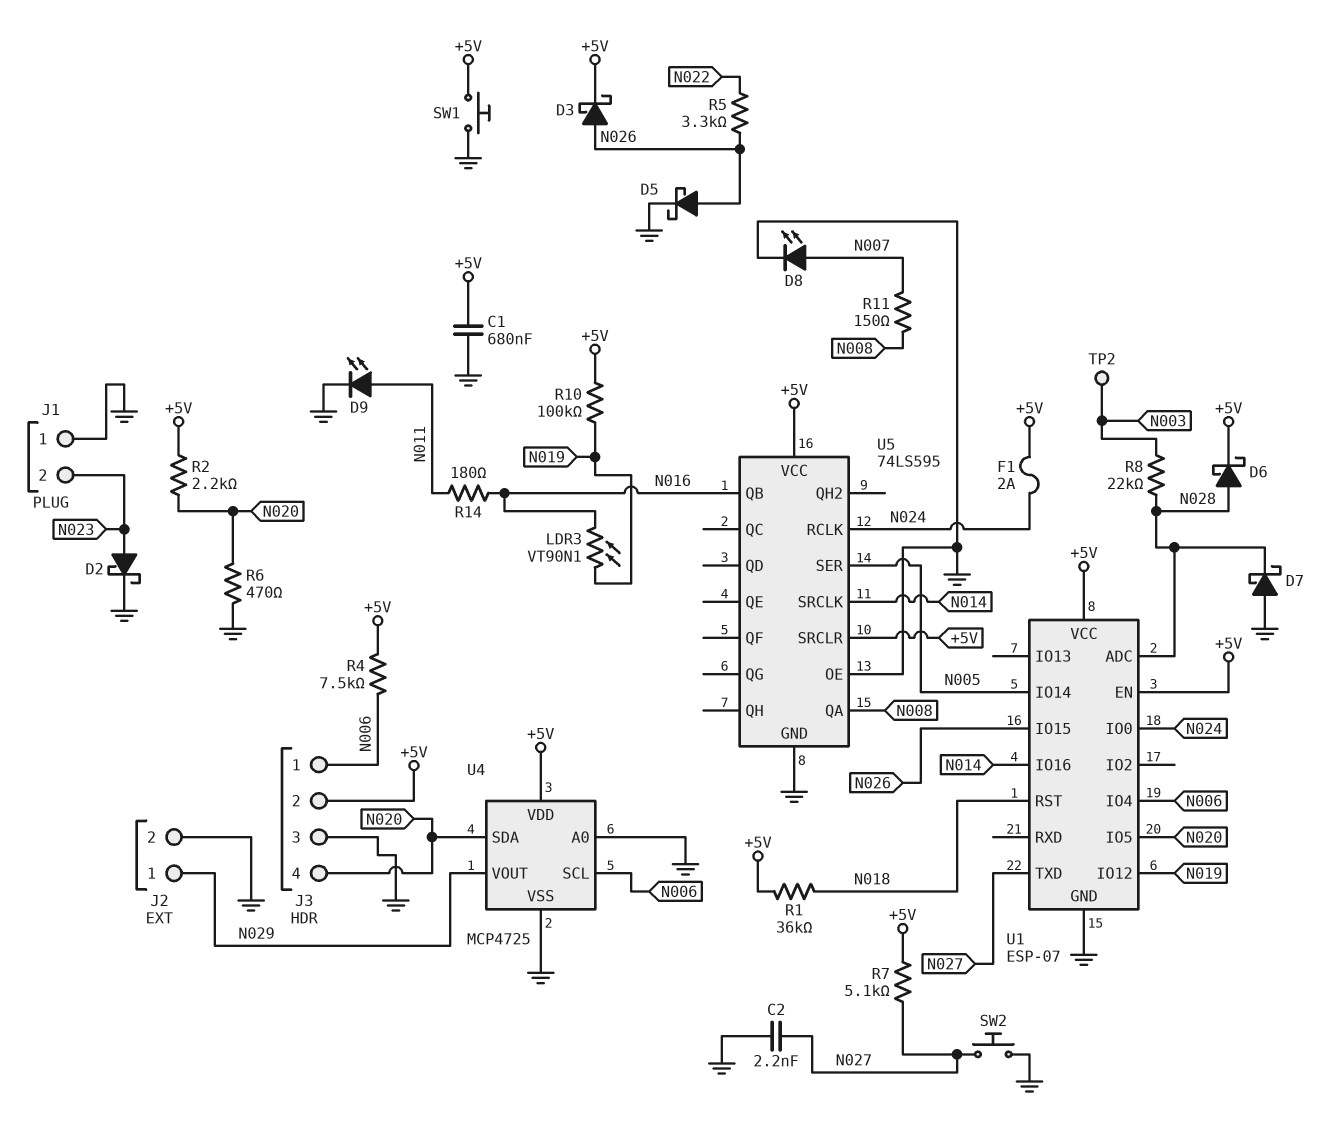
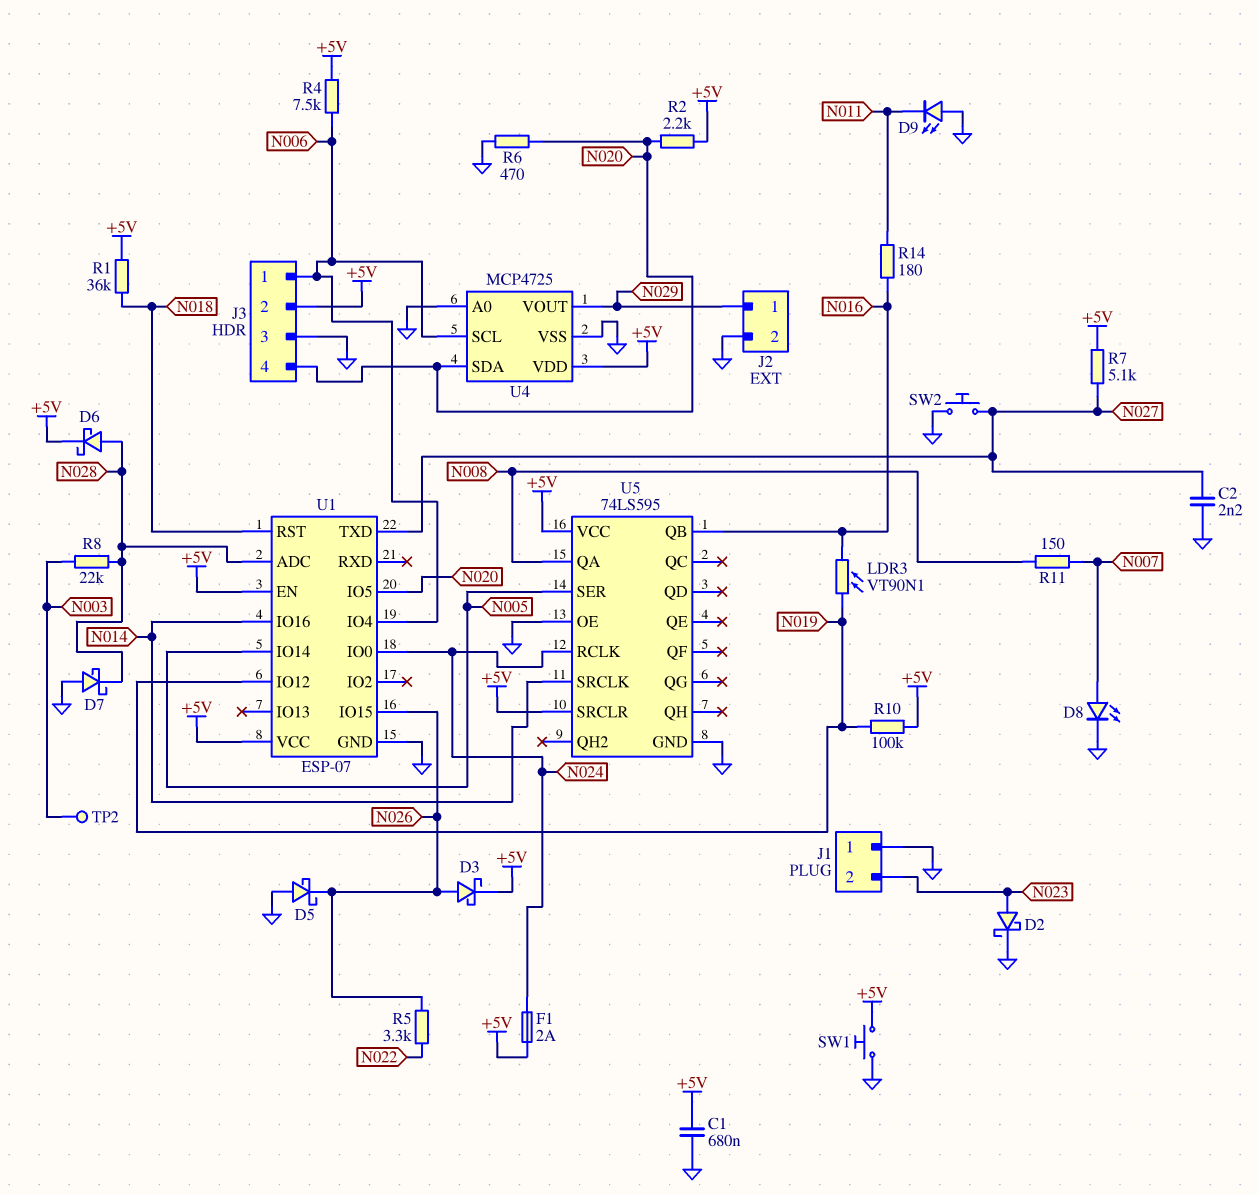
D5: schottky (A N026, K GND) -> schottky (A GND, K N026)
D9: LED (A N011, K GND) -> LED (A GND, K N011)

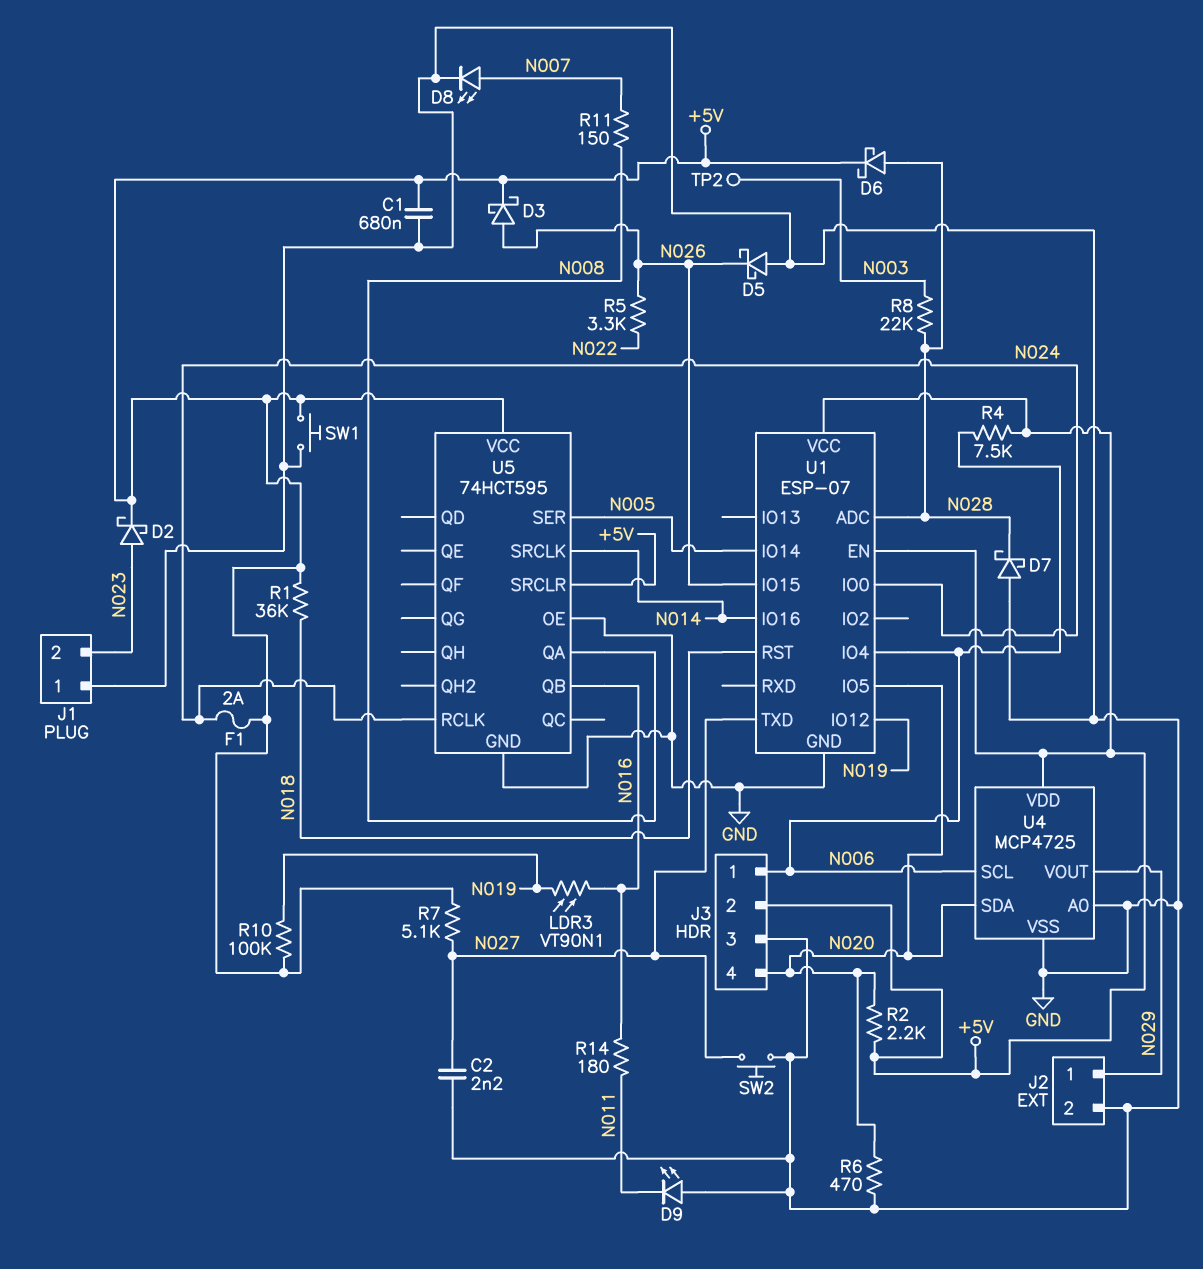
D2: schottky (A N023, K GND) -> schottky (A N023, K +5V)
U5: 74LS595 -> 74HCT595

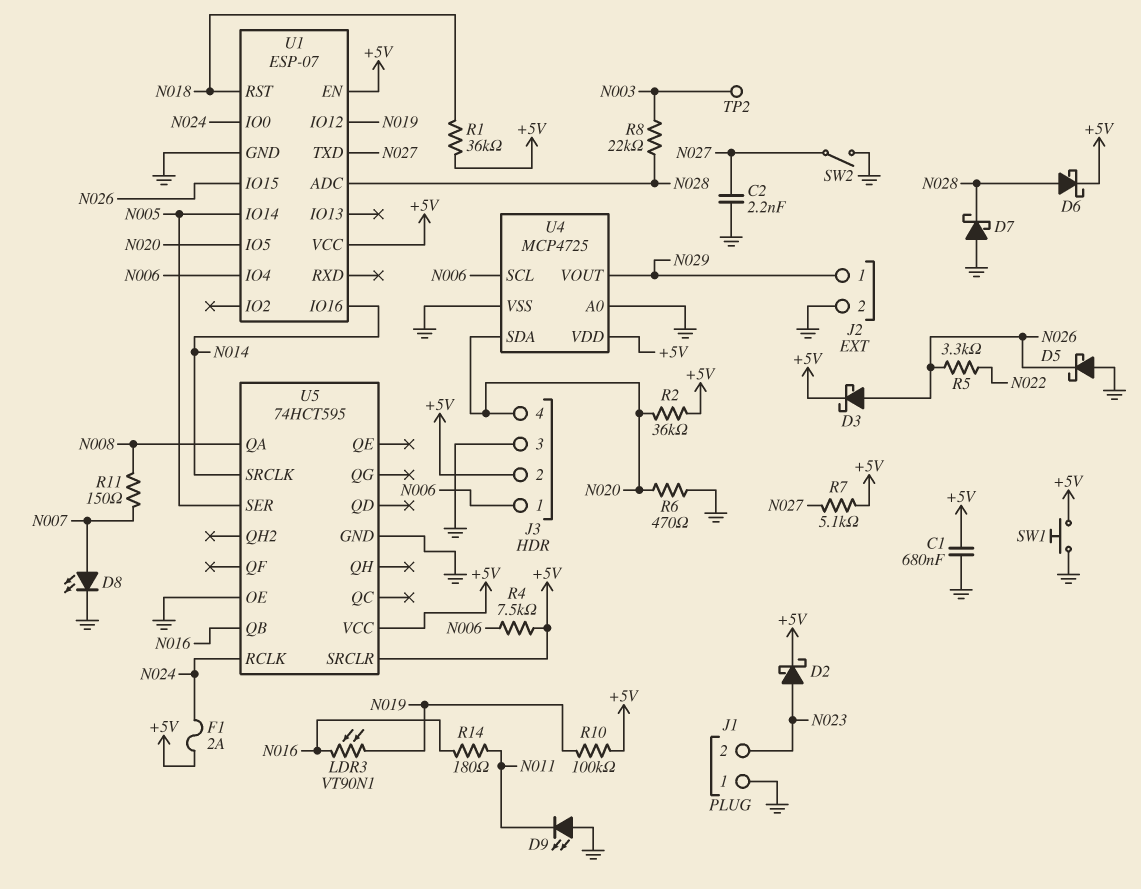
R2: 2.2k (+5V, N020) -> 36k (+5V, N020)
SW2: button (GND, N027) -> switch (GND, N027)

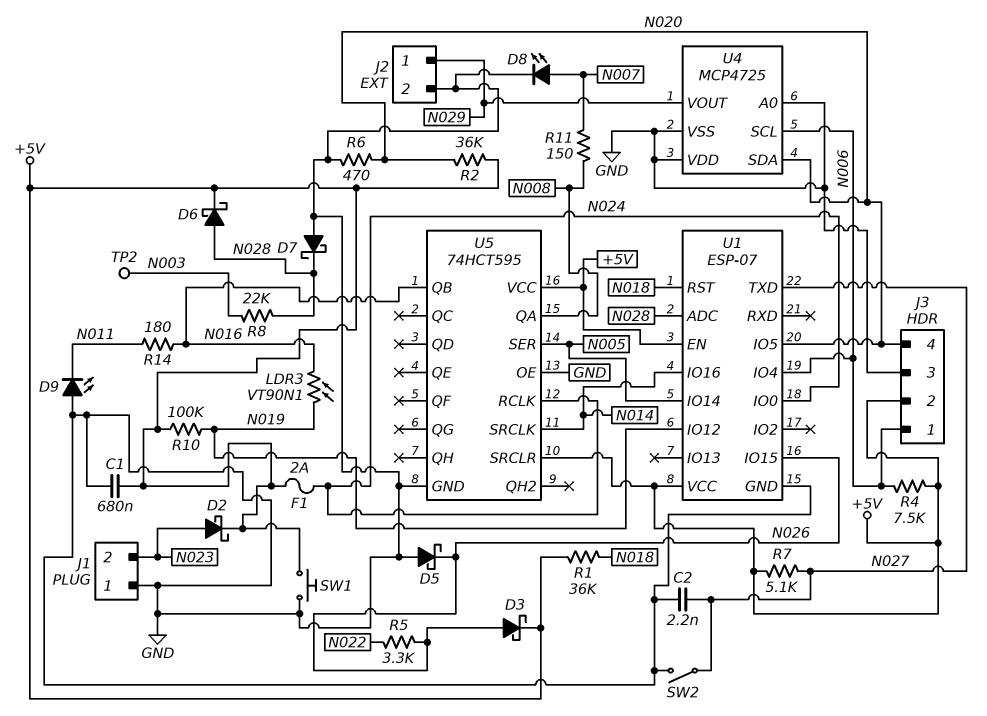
U4 pin VDD: +5V -> GND

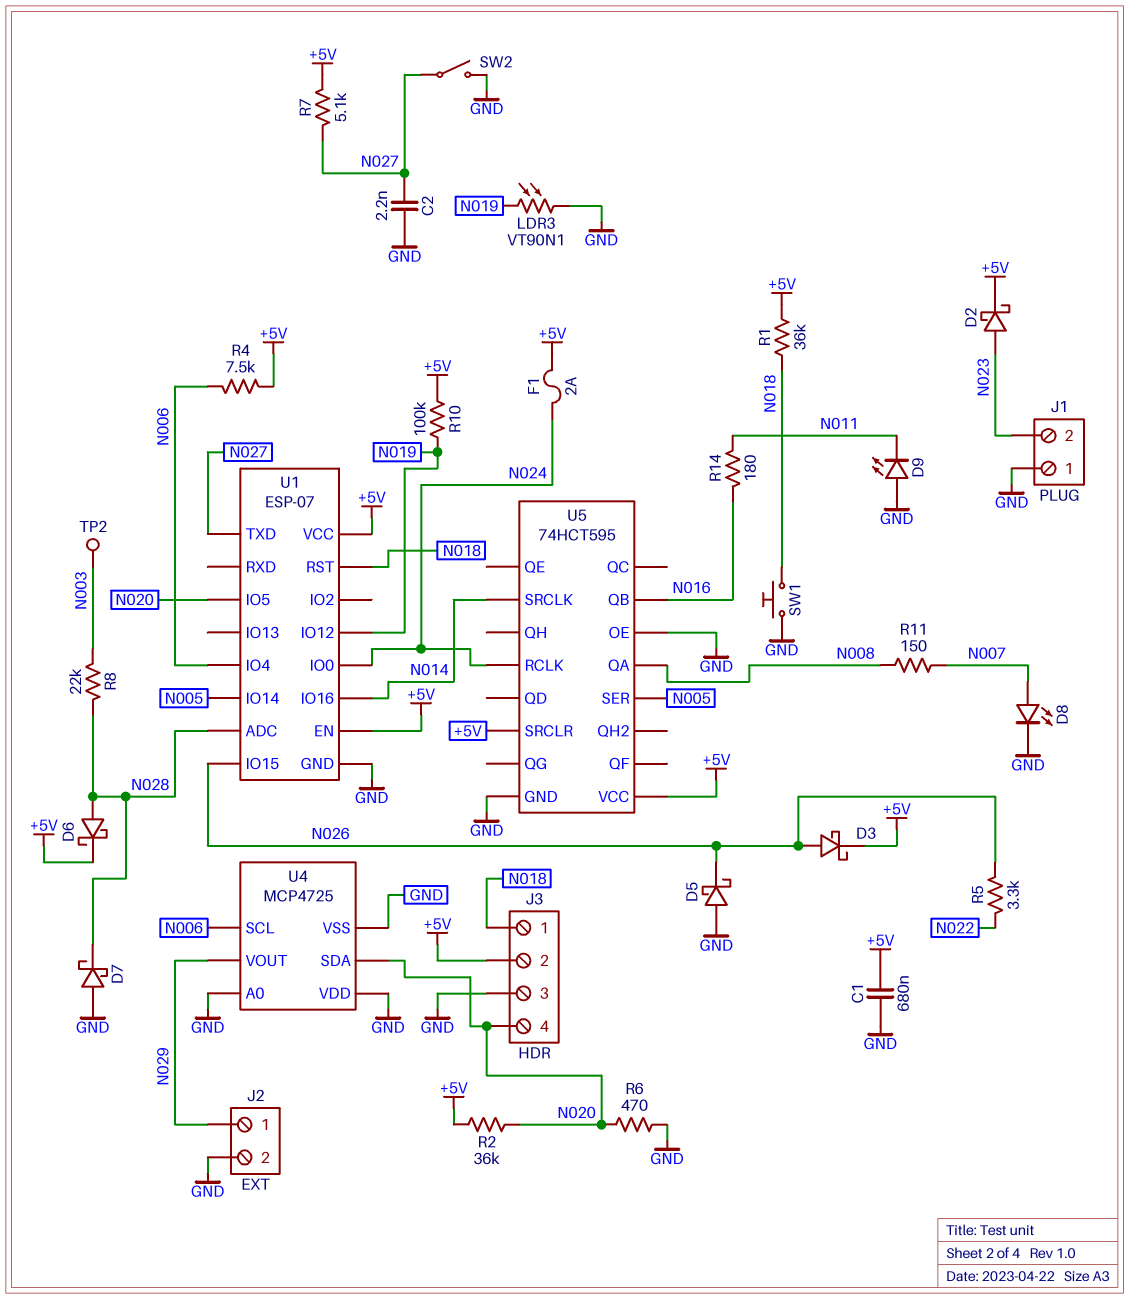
J3 pin 1: N006 -> N018
LDR3: VT90N1 (N016, N019) -> VT90N1 (GND, N019)
SW1: button (+5V, GND) -> button (GND, N018)

